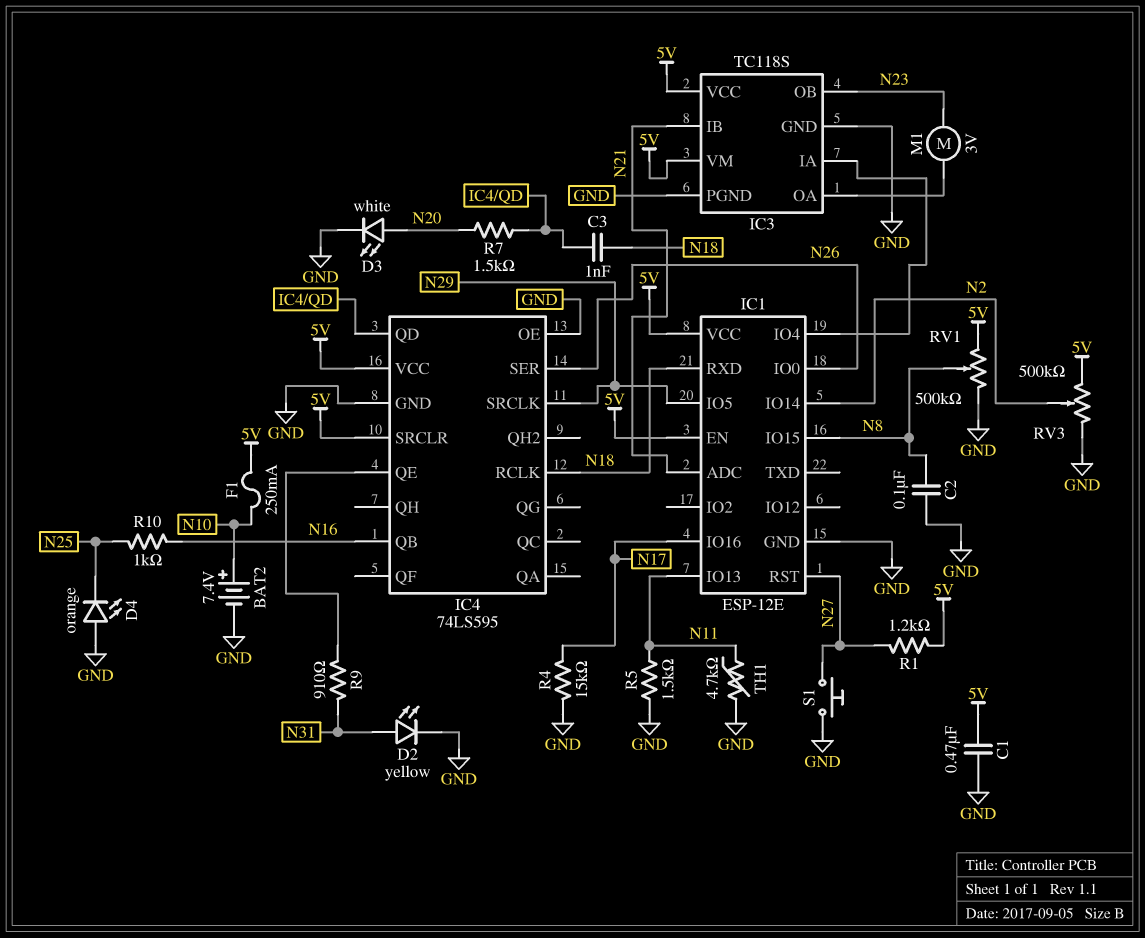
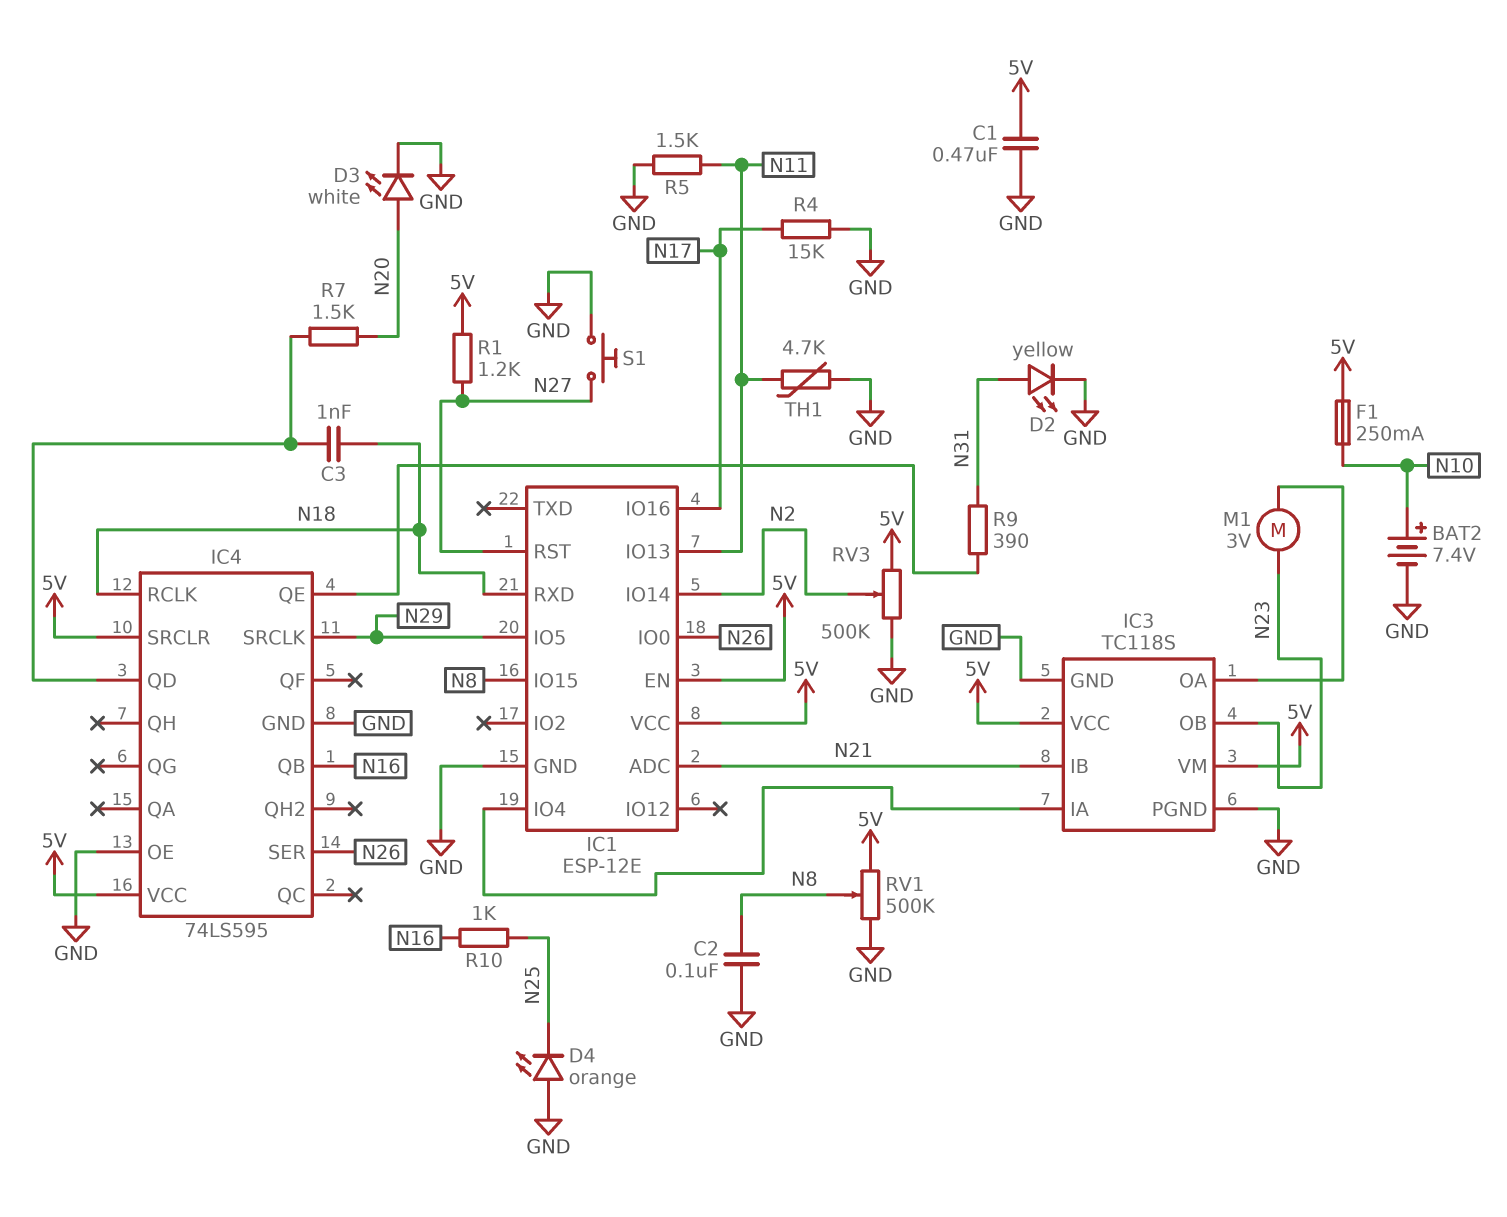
R9: 910 (IC4/QE, N31) -> 390 (IC4/QE, N31)

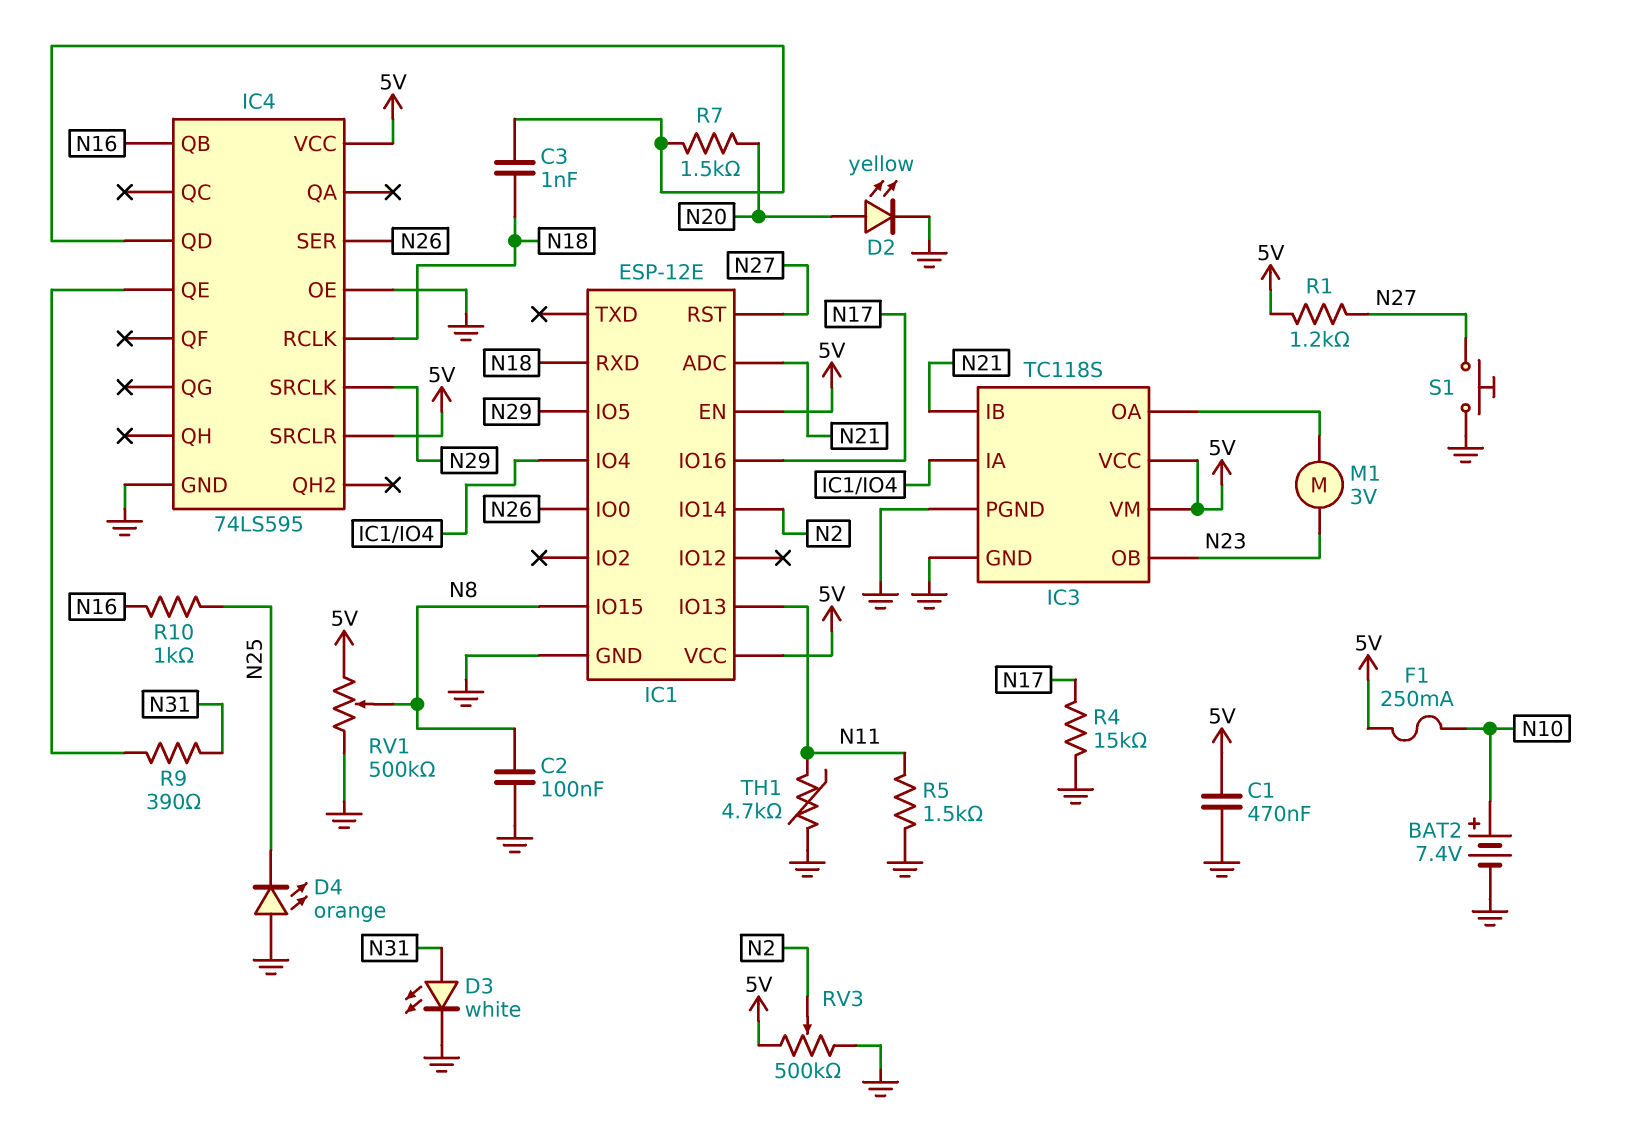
D2: LED yellow (A N31, K GND) -> LED yellow (A N20, K GND)
D3: LED white (A N20, K GND) -> LED white (A N31, K GND)

